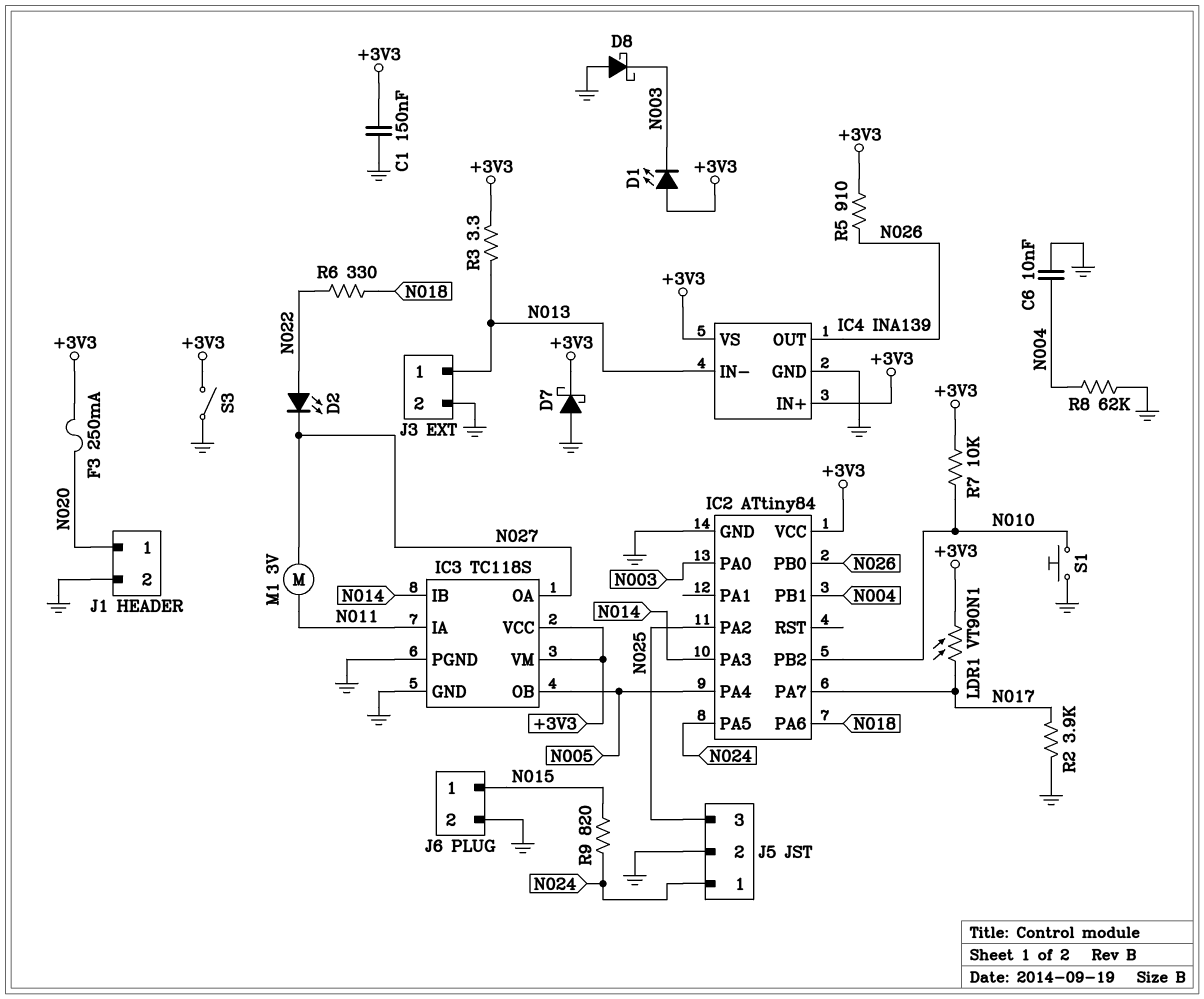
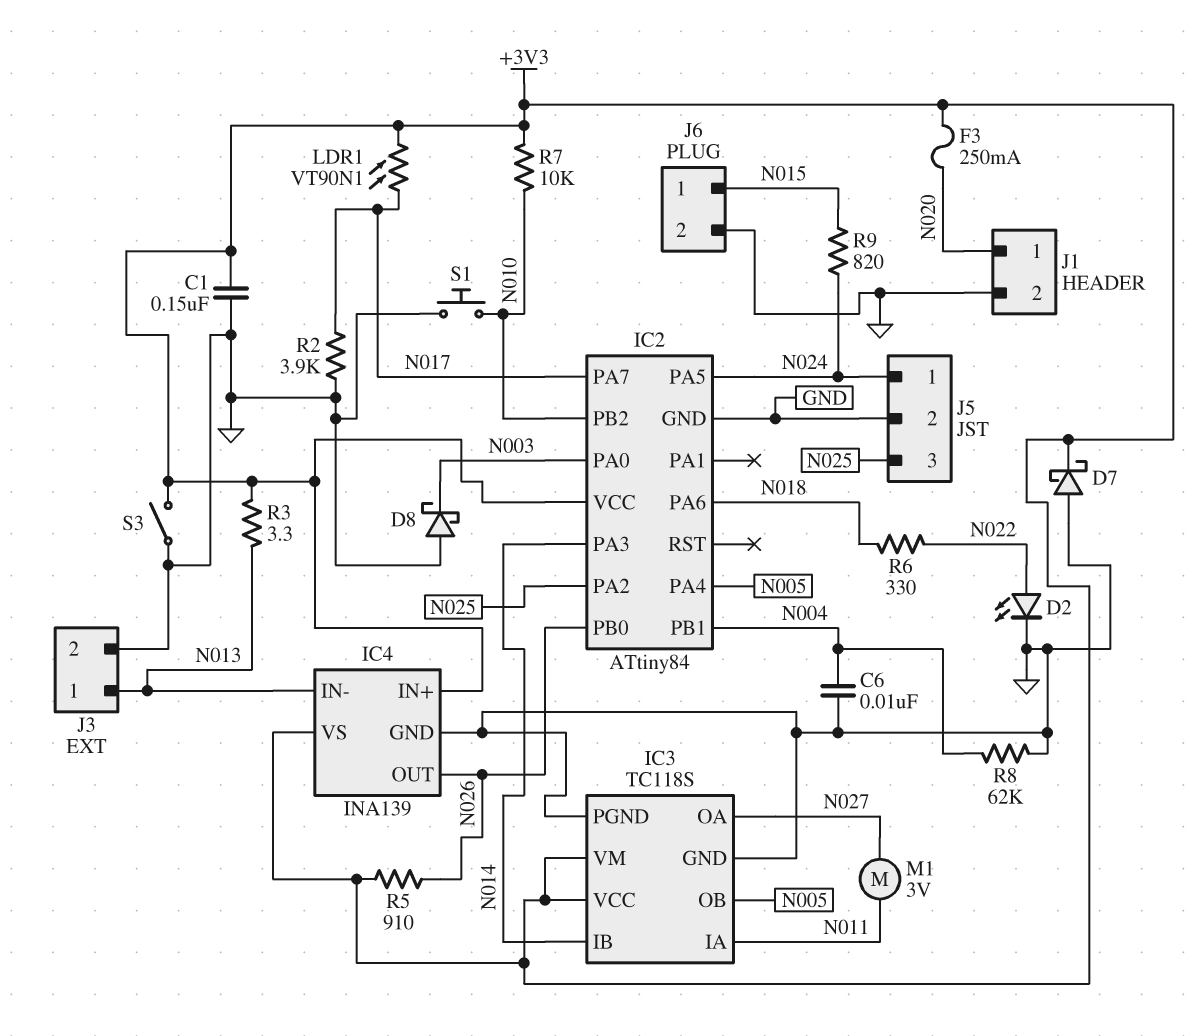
D1: LED (A +3V3, K N003) -> none
D2: LED (A N022, K N027) -> LED (A N022, K GND)

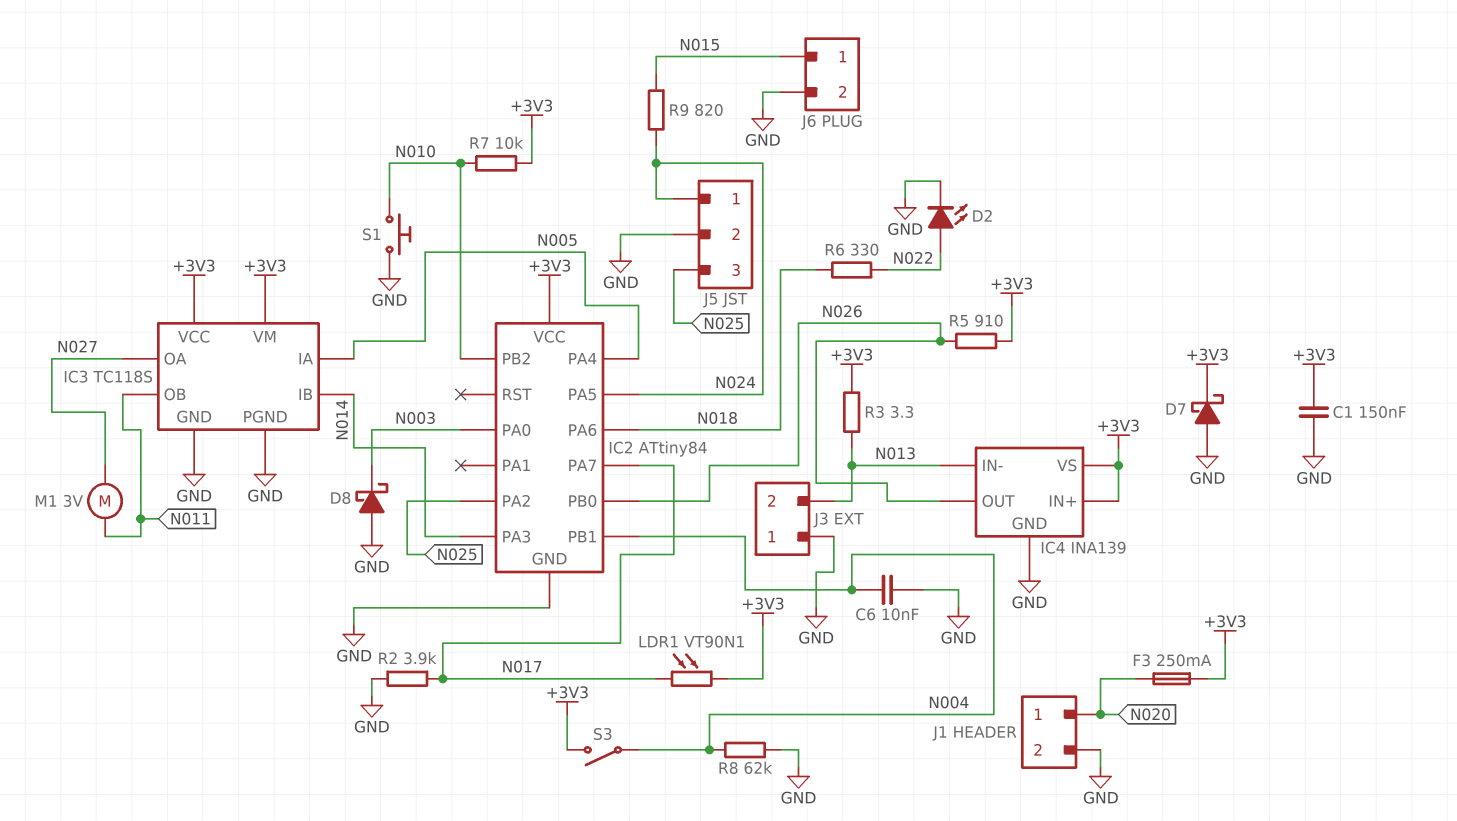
IC3 pin IA: N011 -> N005
IC3 pin OB: N005 -> N011
J3 pin 1: N013 -> GND
J3 pin 2: GND -> N013
S3: switch (+3V3, GND) -> switch (+3V3, N004)

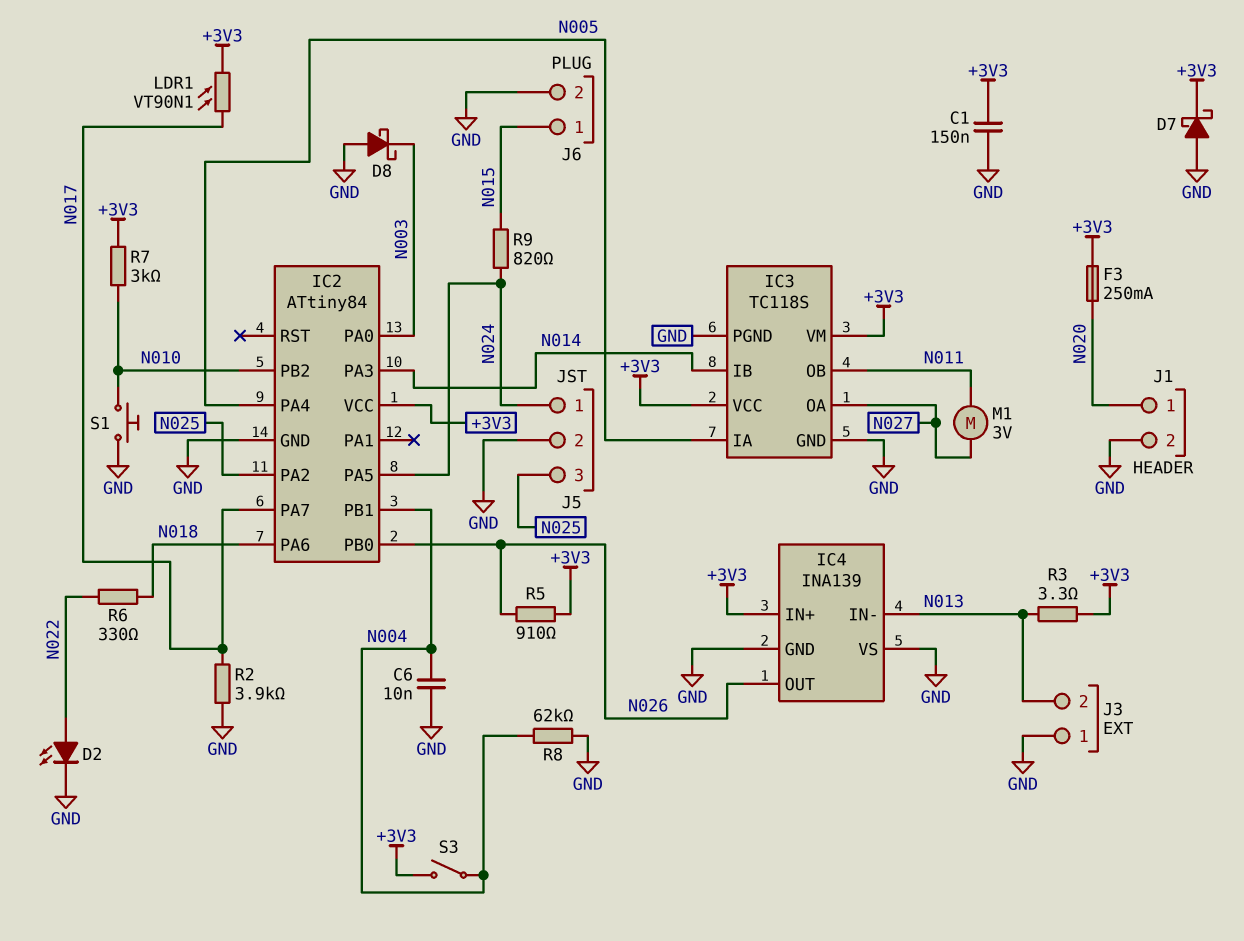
IC4 pin VS: +3V3 -> GND
R7: 10k (+3V3, N010) -> 3k (+3V3, N010)

